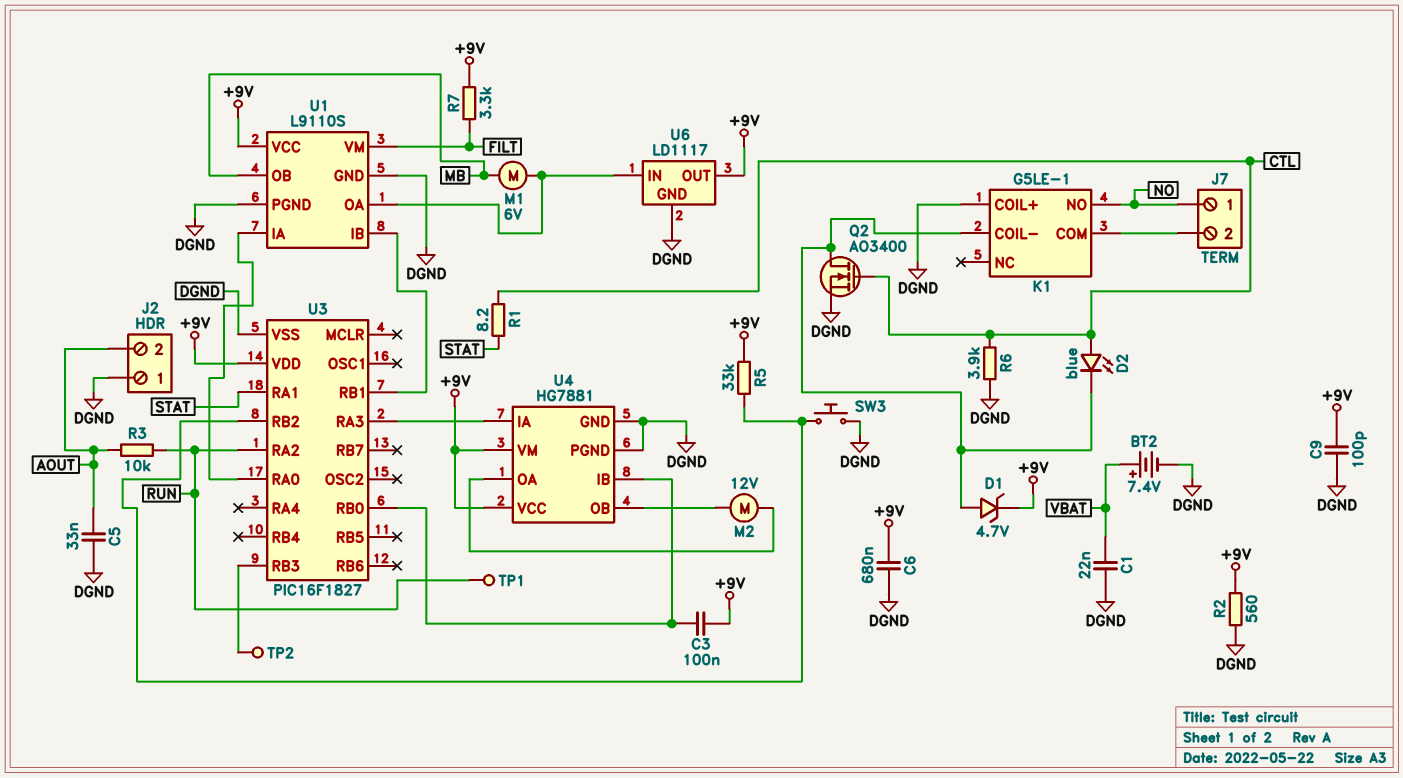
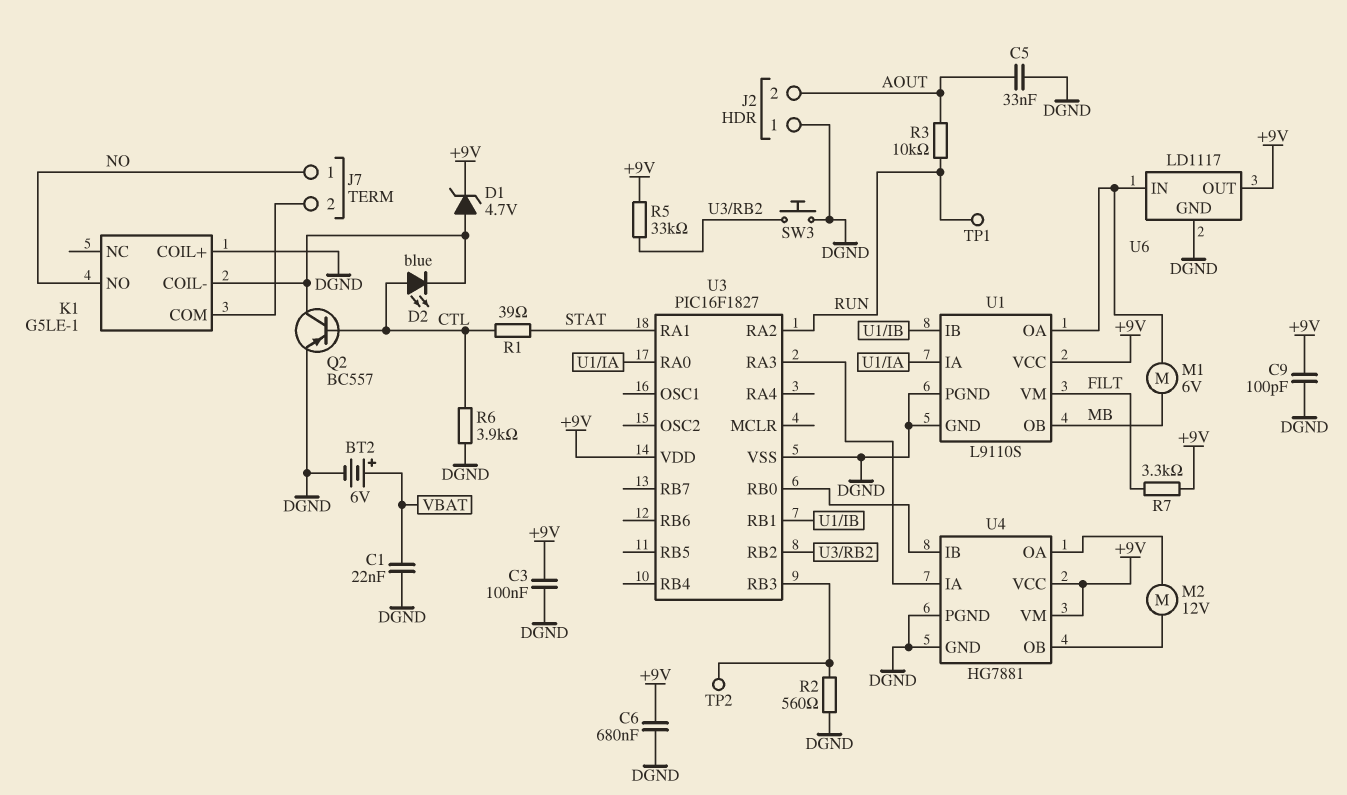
BT2: 7.4V (plus VBAT, minus DGND) -> 6V (plus VBAT, minus DGND)
C3: 100nF (+9V, U3/RB0) -> 100nF (+9V, DGND)
Q2: NMOS AO3400 (G CTL, D K1/COIL-, S DGND) -> PNP BC557 (B CTL, C K1/COIL-, E DGND)
R1: 8.2 (CTL, STAT) -> 39 (CTL, STAT)
R2: 560 (+9V, DGND) -> 560 (DGND, U3/RB3)

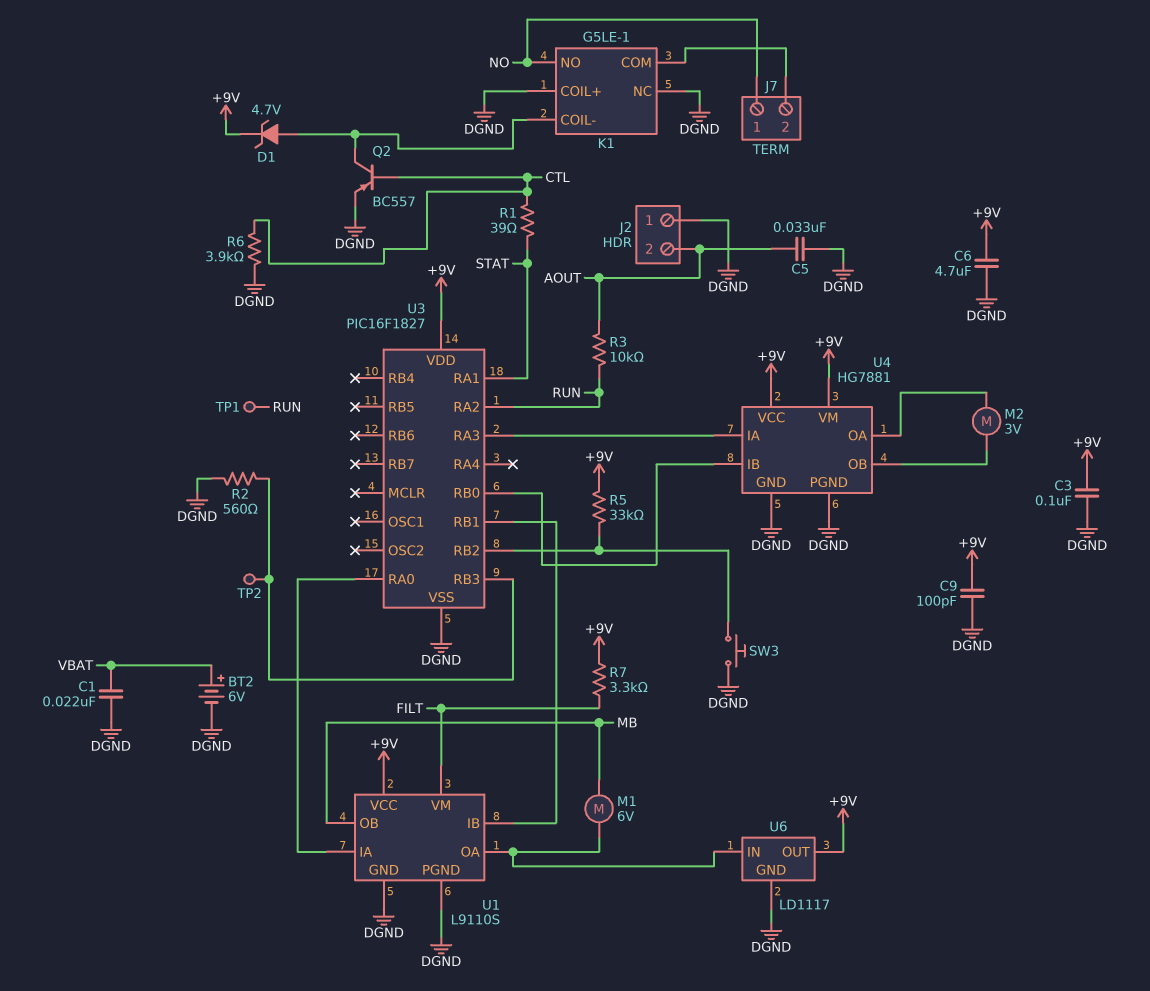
C6: 680nF (+9V, DGND) -> 4.7uF (+9V, DGND)
D2: LED blue (A CTL, K K1/COIL-) -> none
K1 pin NC: none -> DGND
M2: motor 12V (U4/OA, U4/OB) -> motor 3V (U4/OA, U4/OB)

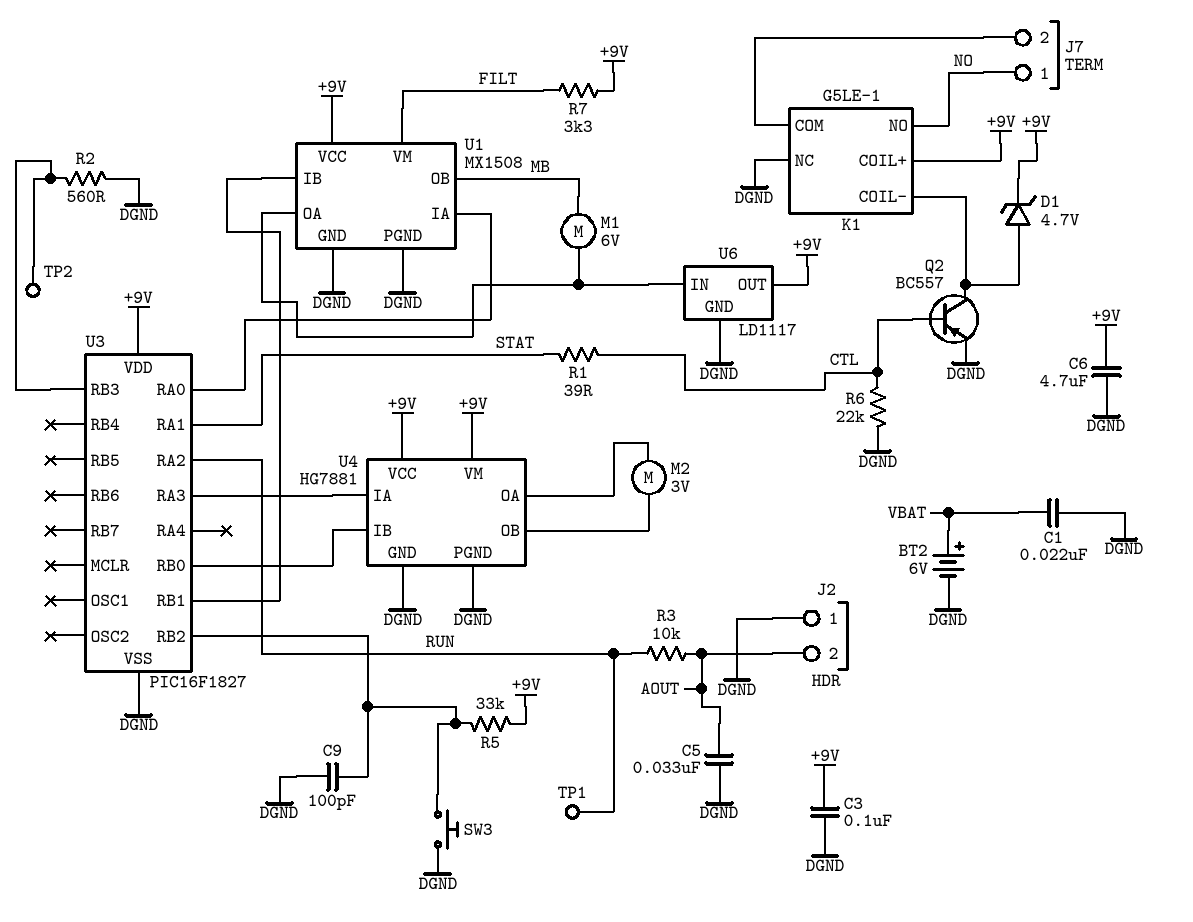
C9: 100pF (+9V, DGND) -> 100pF (DGND, U3/RB2)
K1 pin COIL+: DGND -> +9V
R6: 3.9k (CTL, DGND) -> 22k (CTL, DGND)
U1: L9110S -> MX1508

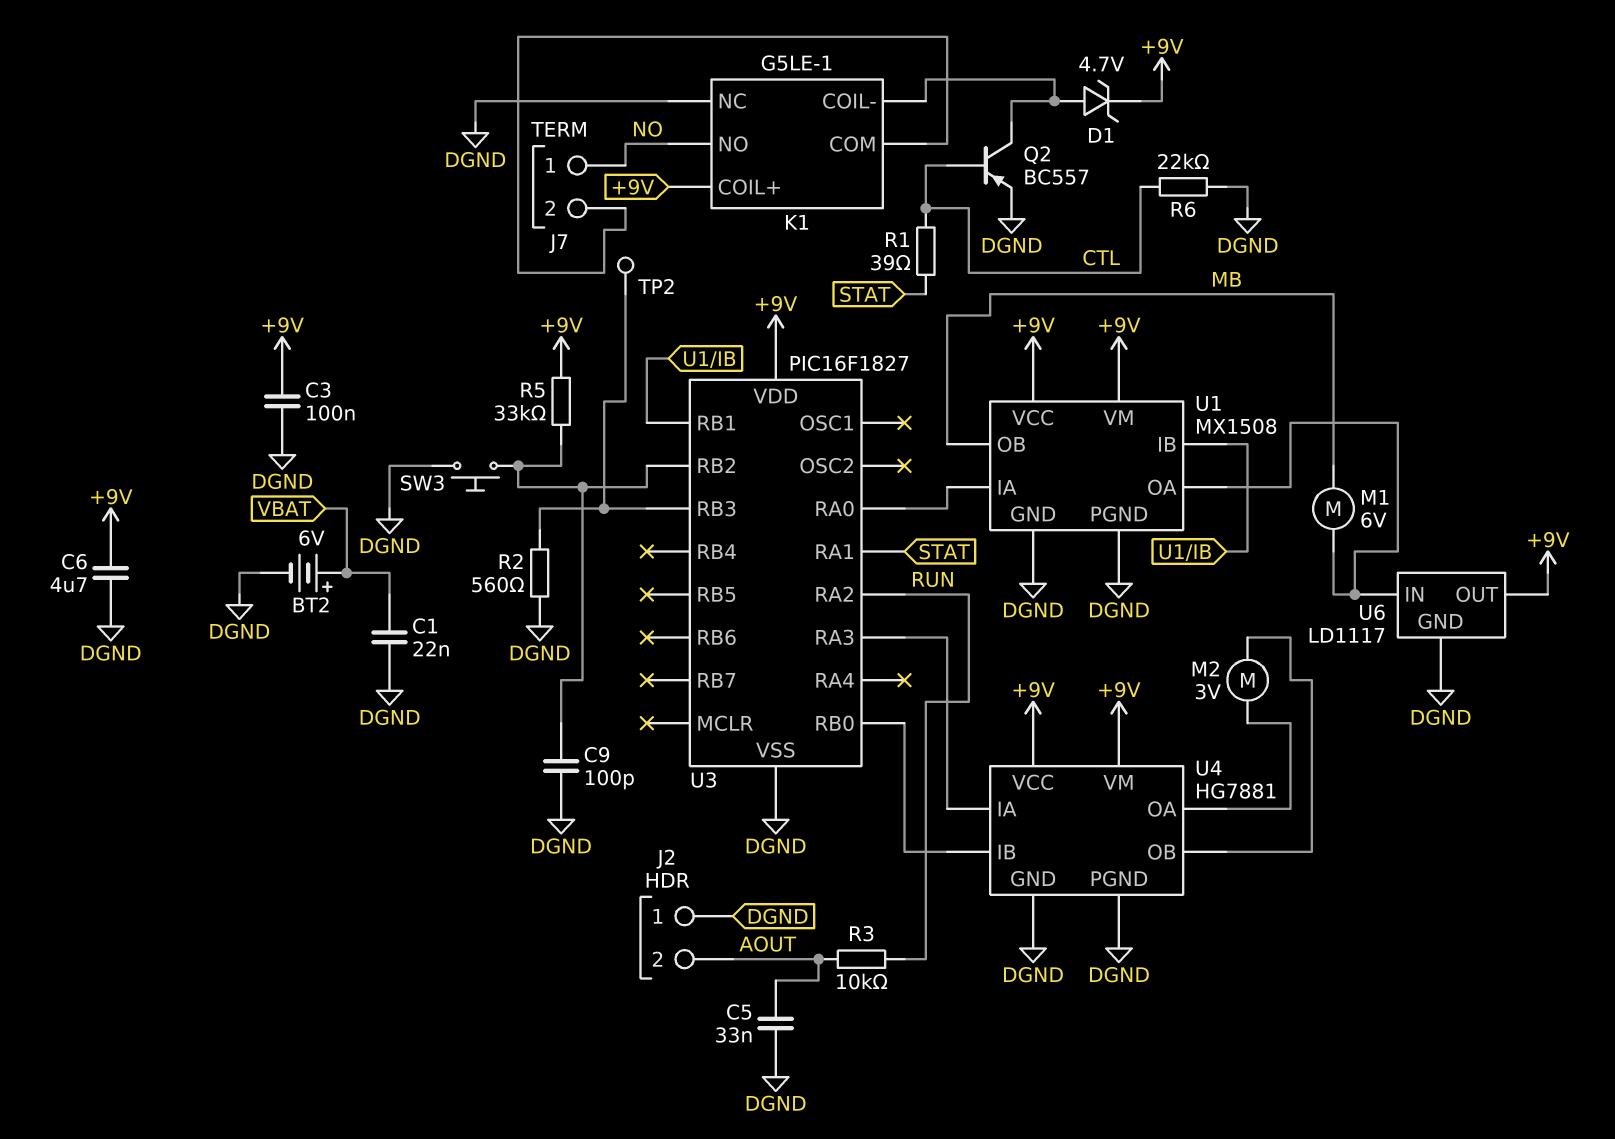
R7: 3.3k (+9V, FILT) -> none
TP1: test point (RUN) -> none
U1 pin VM: FILT -> +9V

